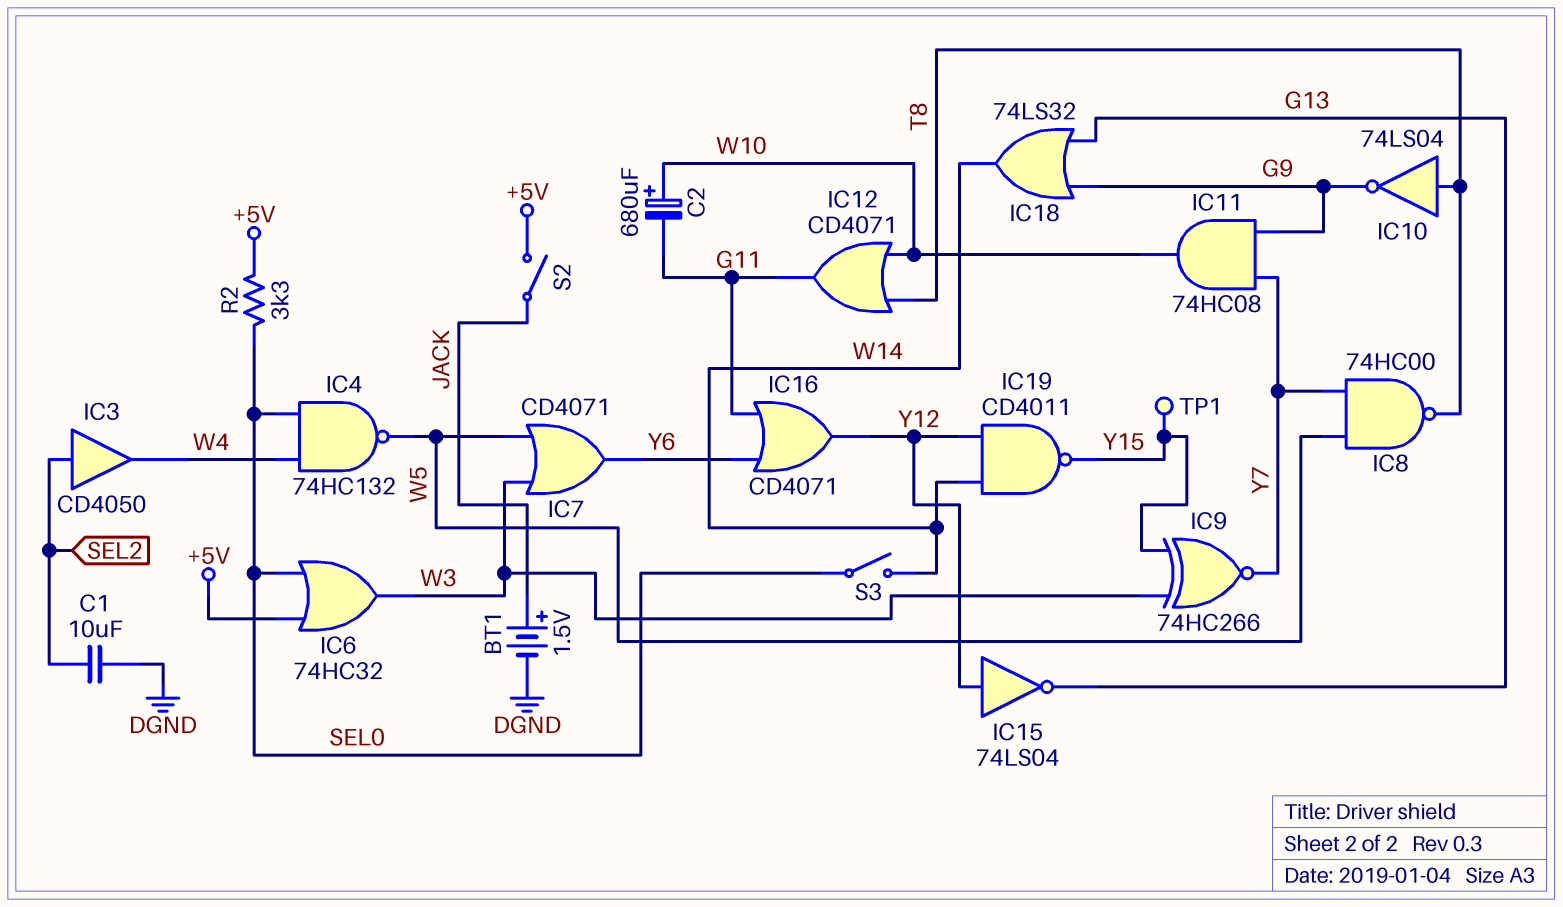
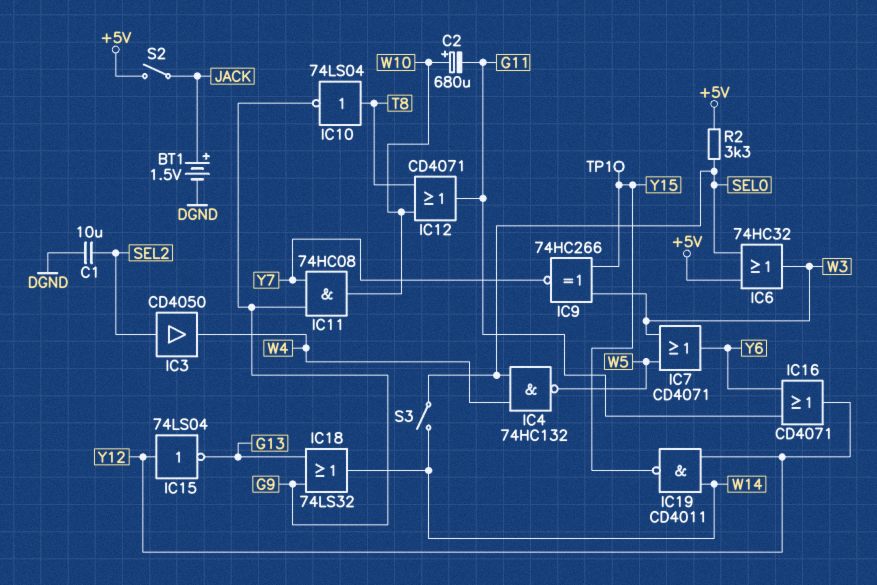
IC8: NAND 74HC00 (in W5, in Y7, out T8) -> none

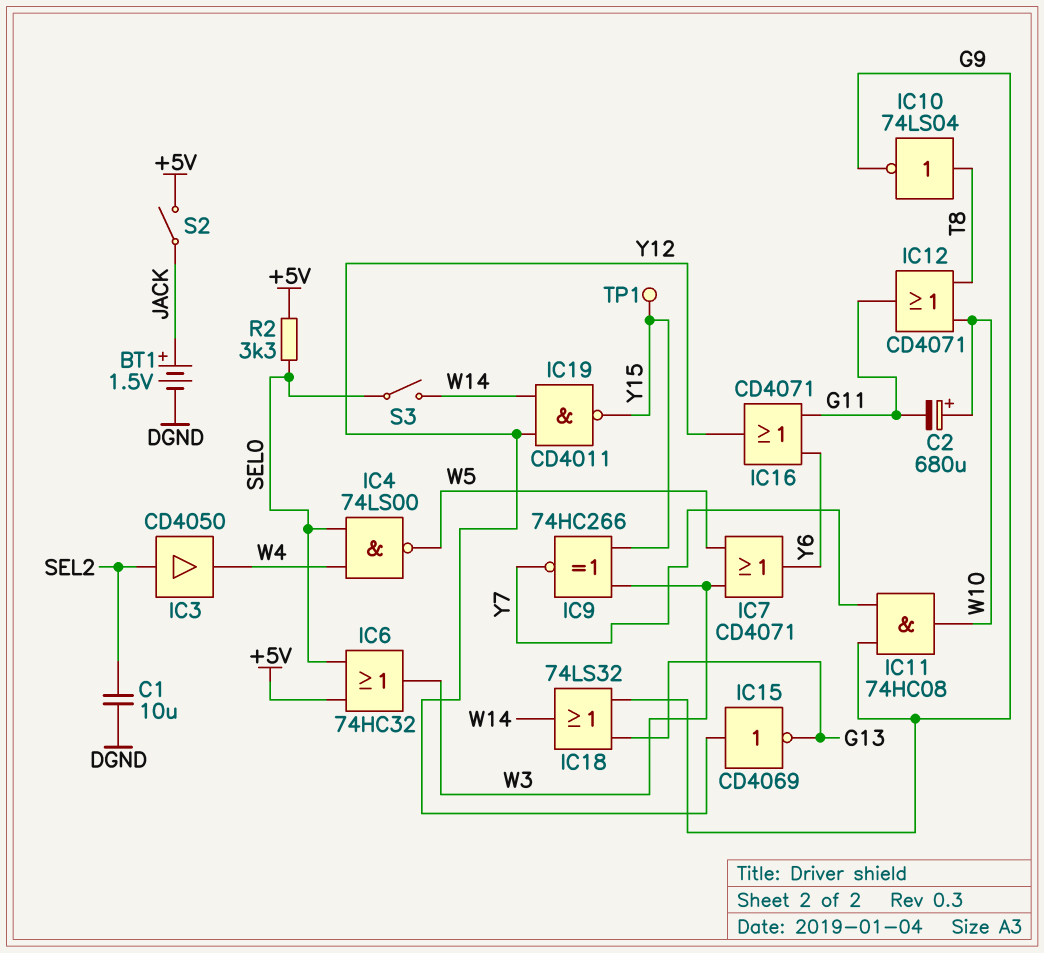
IC4: NAND 74HC132 (in SEL0, in W4, out W5) -> NAND 74LS00 (in SEL0, in W4, out W5)
IC15: NOT 74LS04 (in Y12, out G13) -> NOT CD4069 (in Y12, out G13)

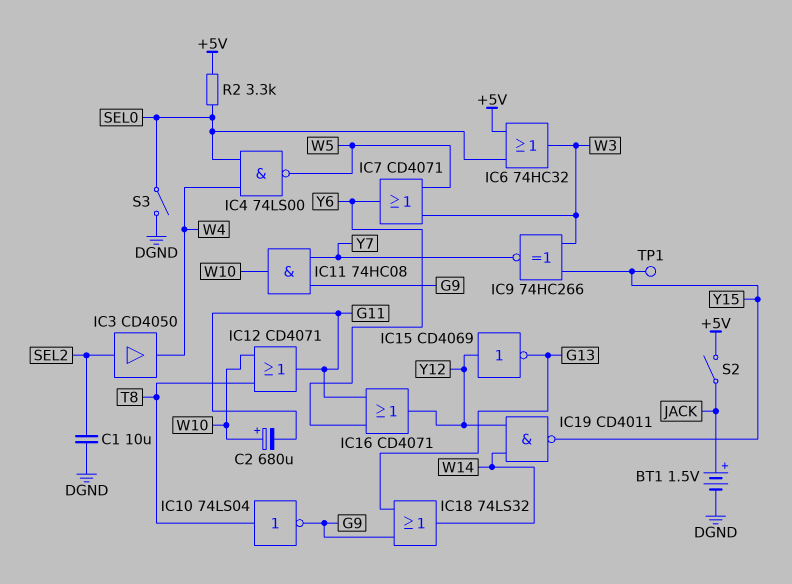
S3: switch (SEL0, W14) -> switch (DGND, SEL0)

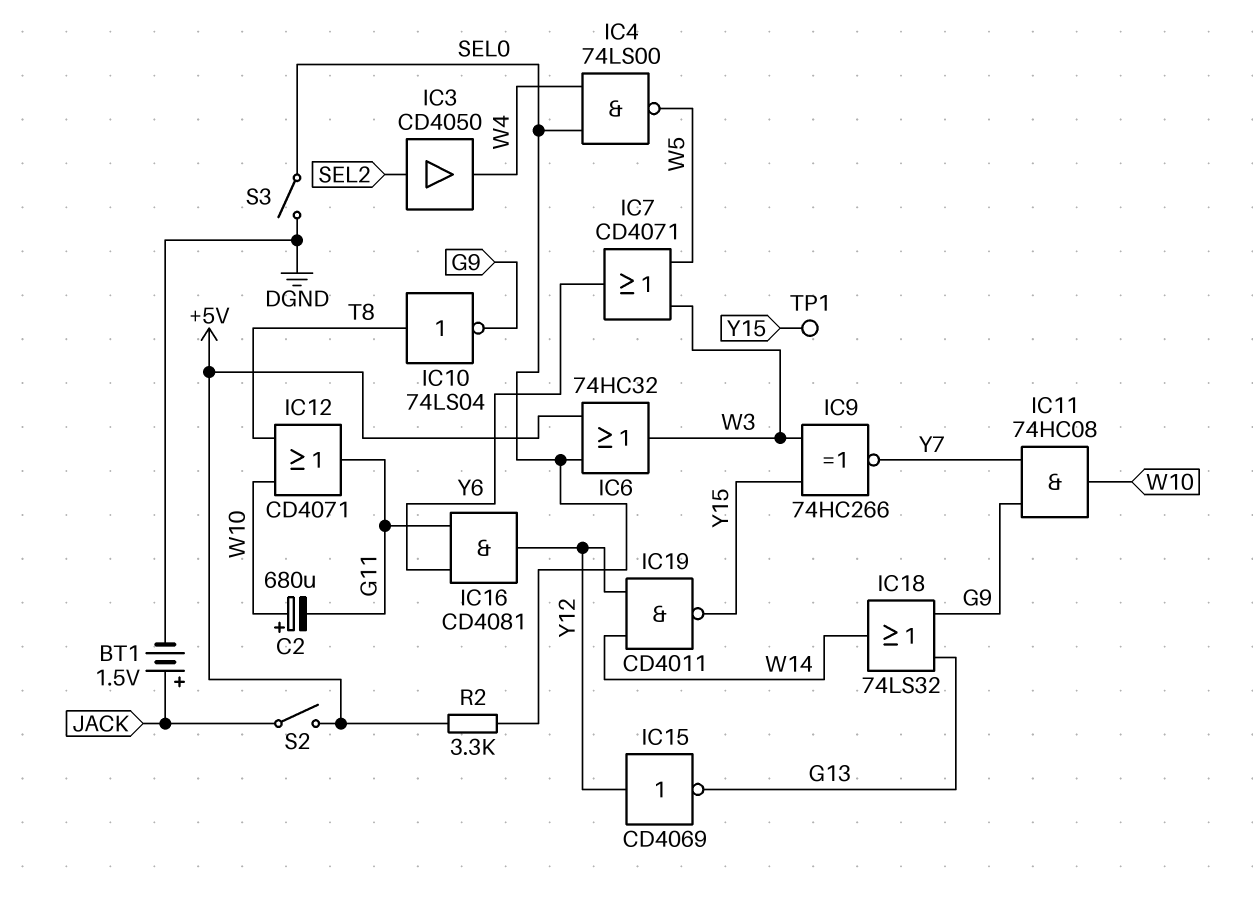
C1: 10uF (DGND, SEL2) -> none
IC16: OR CD4071 (in G11, in Y6, out Y12) -> AND CD4081 (in G11, in Y6, out Y12)

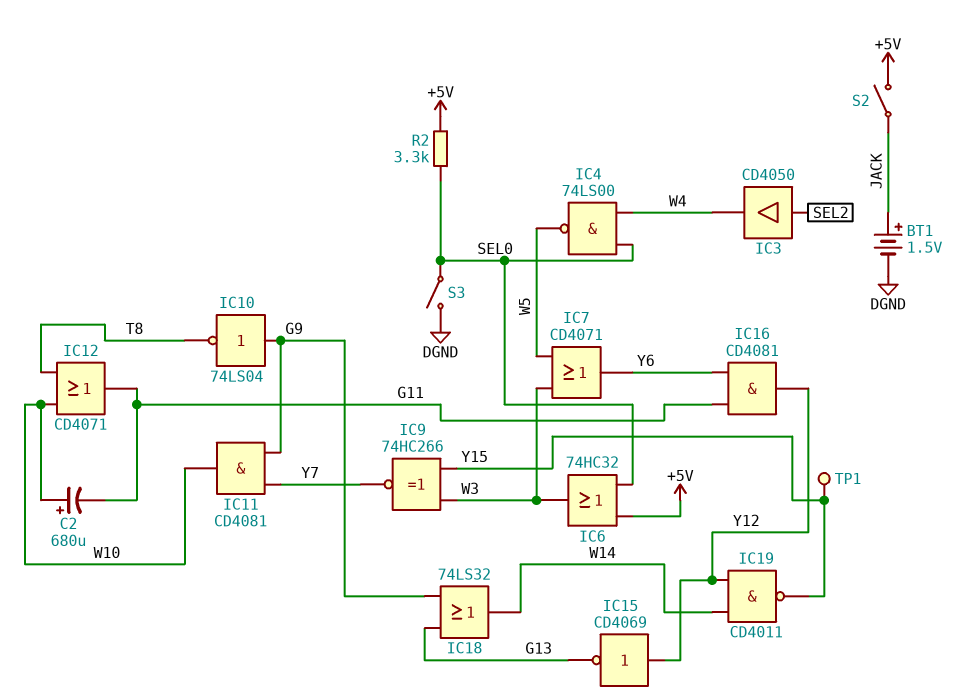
IC10: NOT 74LS04 (in T8, out G9) -> NOT 74LS04 (in G9, out T8)
IC11: AND 74HC08 (in G9, in Y7, out W10) -> AND CD4081 (in G9, in Y7, out W10)

